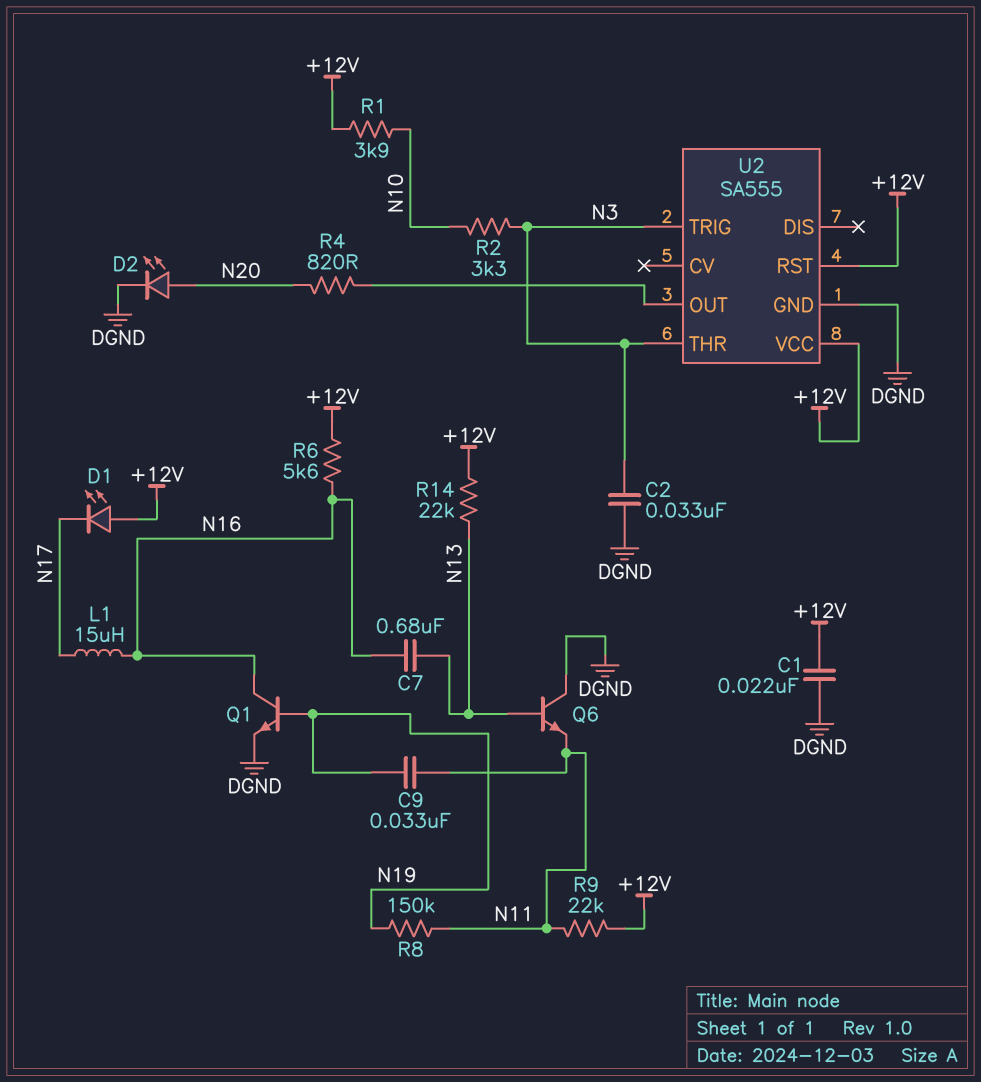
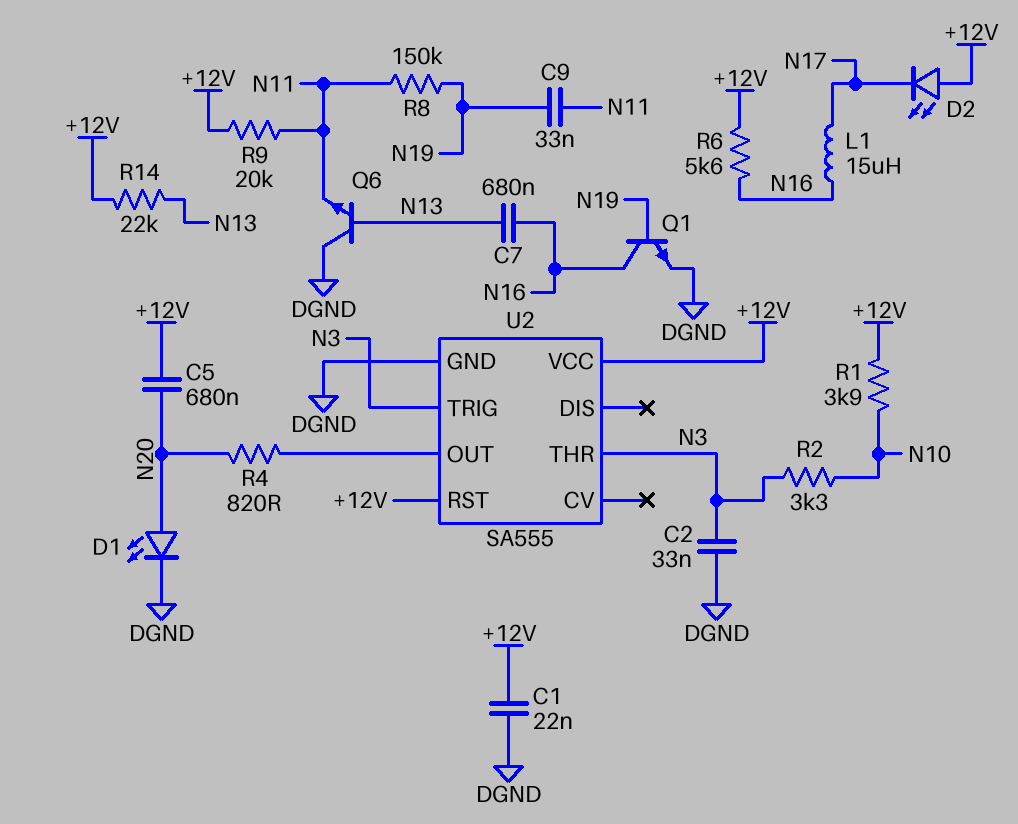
C5: none -> 680nF (+12V, N20)
D1: LED (A +12V, K N17) -> LED (A N20, K DGND)
D2: LED (A N20, K DGND) -> LED (A +12V, K N17)
R9: 22k (+12V, N11) -> 20k (+12V, N11)

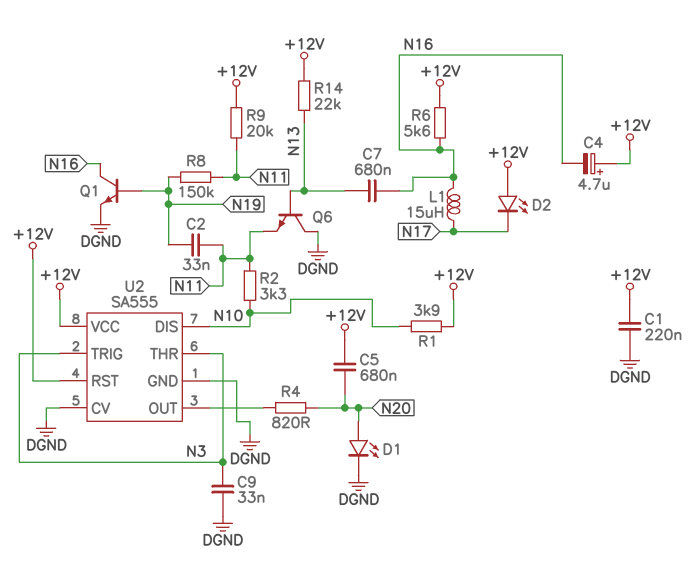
C1: 22nF (+12V, DGND) -> 220nF (+12V, DGND)
C2: 33nF (DGND, N3) -> 33nF (N11, N19)
C4: none -> 4.7uF (plus +12V, minus N16)
C9: 33nF (N11, N19) -> 33nF (DGND, N3)
R2: 3.3k (N3, N10) -> 3.3k (N10, N11)
U2 pin CV: none -> DGND
U2 pin DIS: none -> N10

